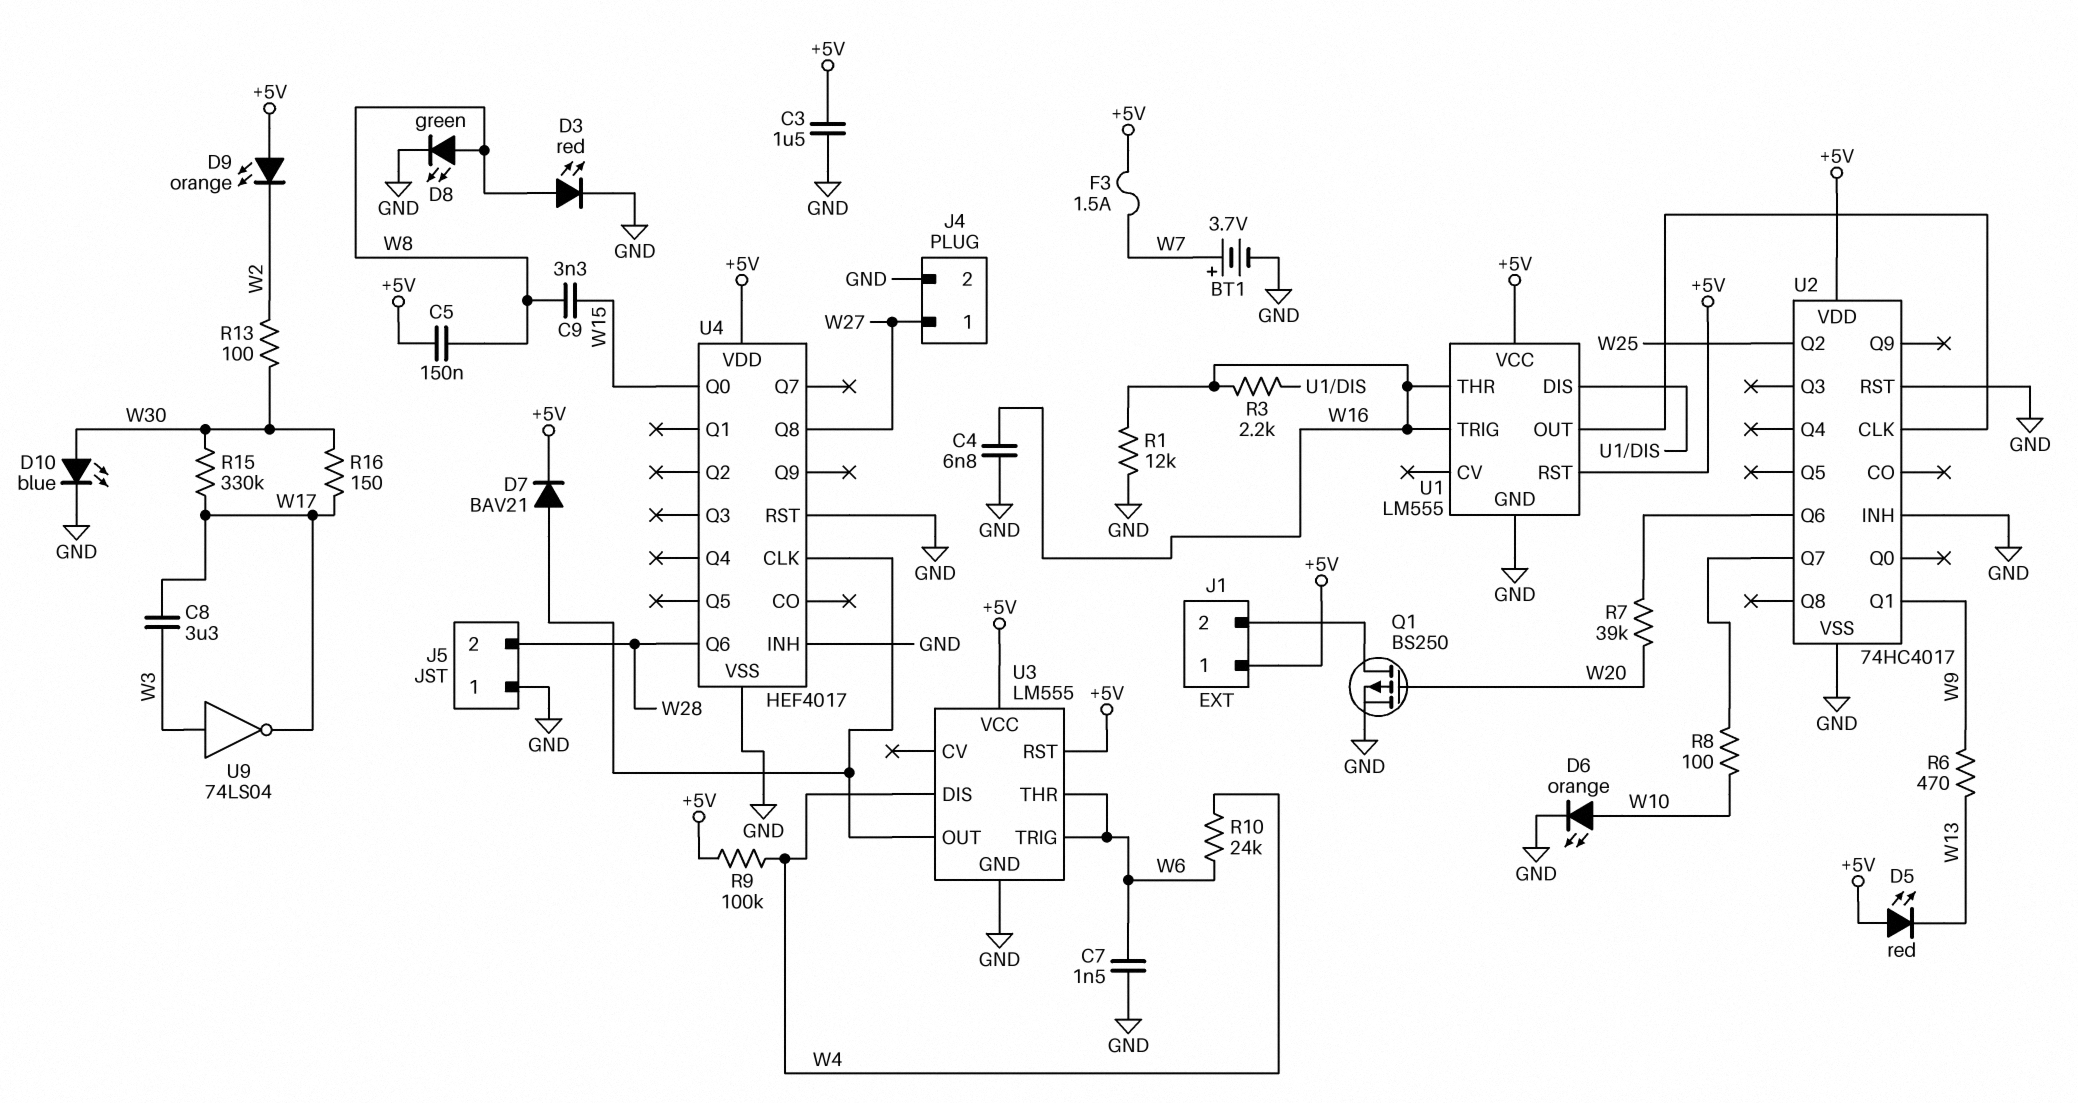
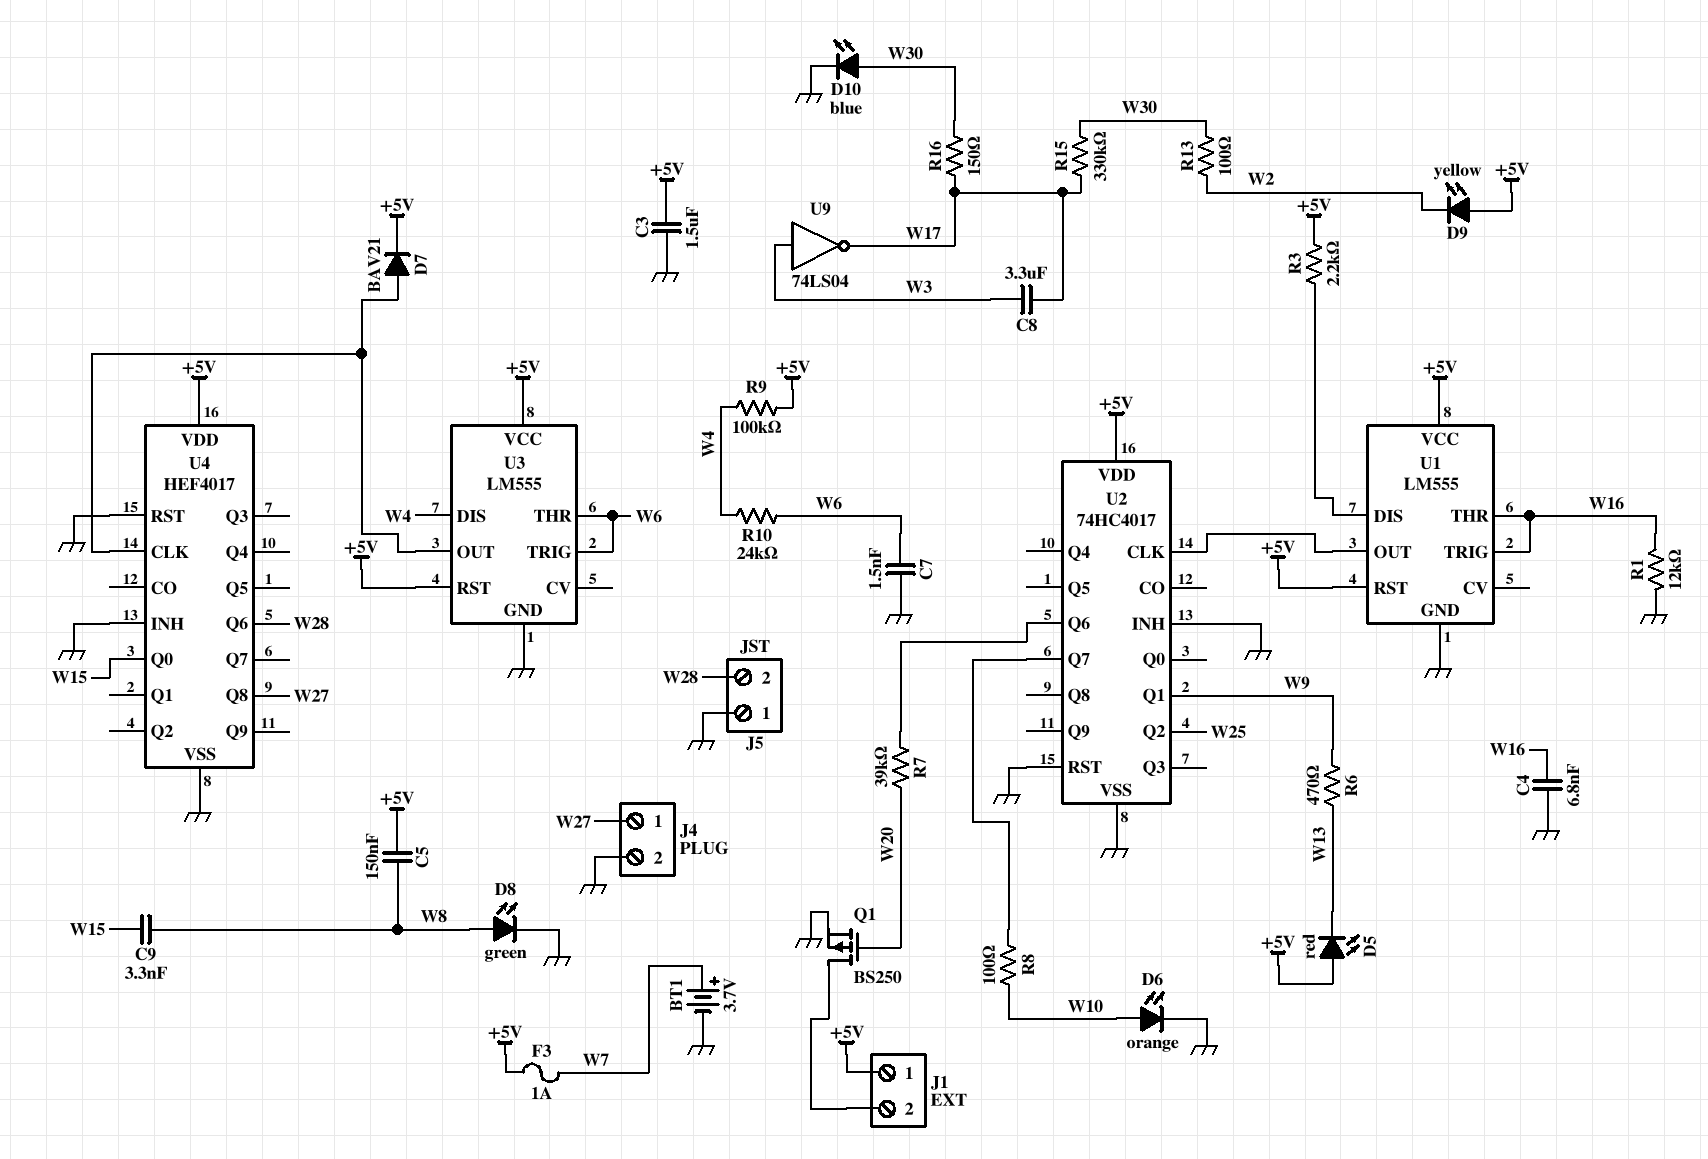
D3: LED red (A W8, K GND) -> none
D9: LED orange (A +5V, K W2) -> LED yellow (A +5V, K W2)
F3: 1.5A (+5V, W7) -> 1A (+5V, W7)
R3: 2.2k (U1/DIS, W16) -> 2.2k (+5V, U1/DIS)

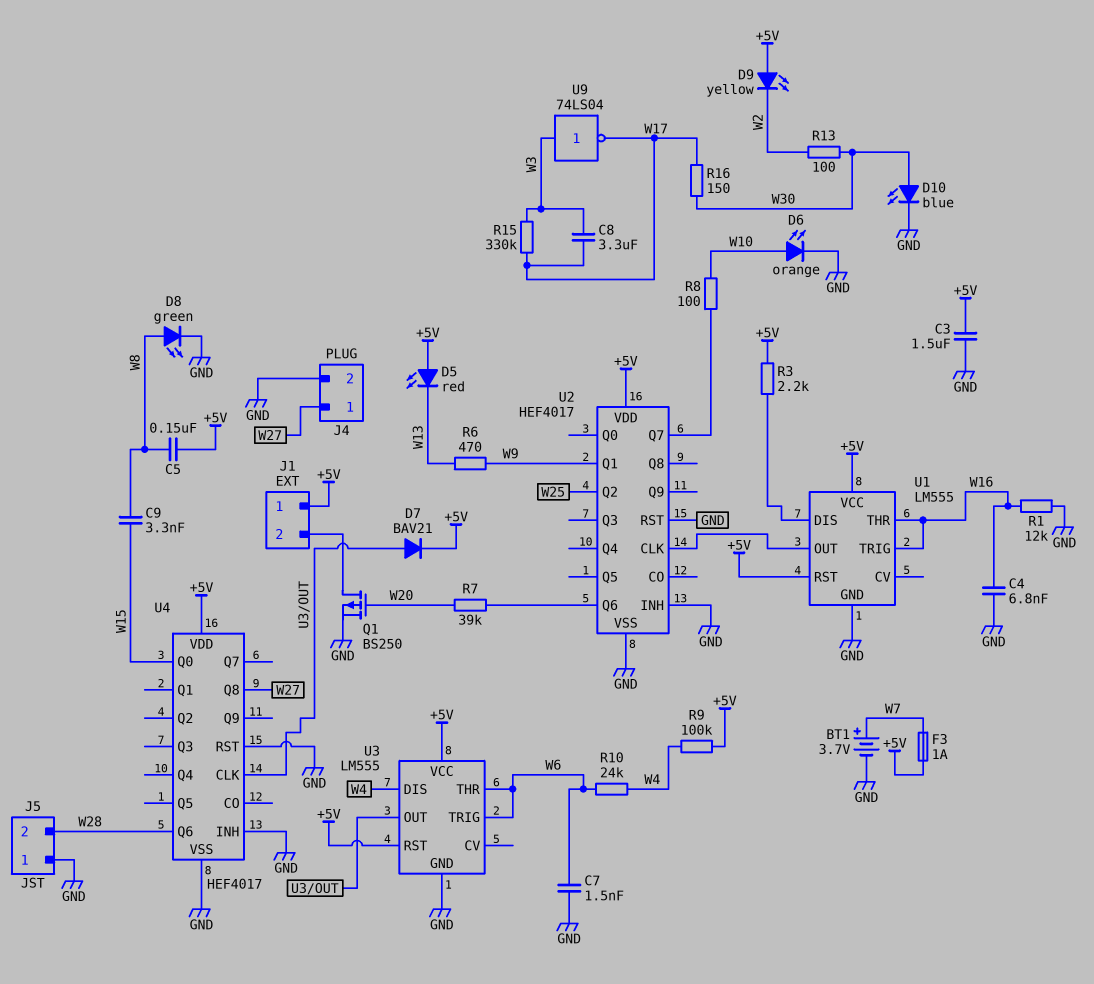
R15: 330k (W17, W30) -> 330k (W3, W17)
U2: 74HC4017 -> HEF4017

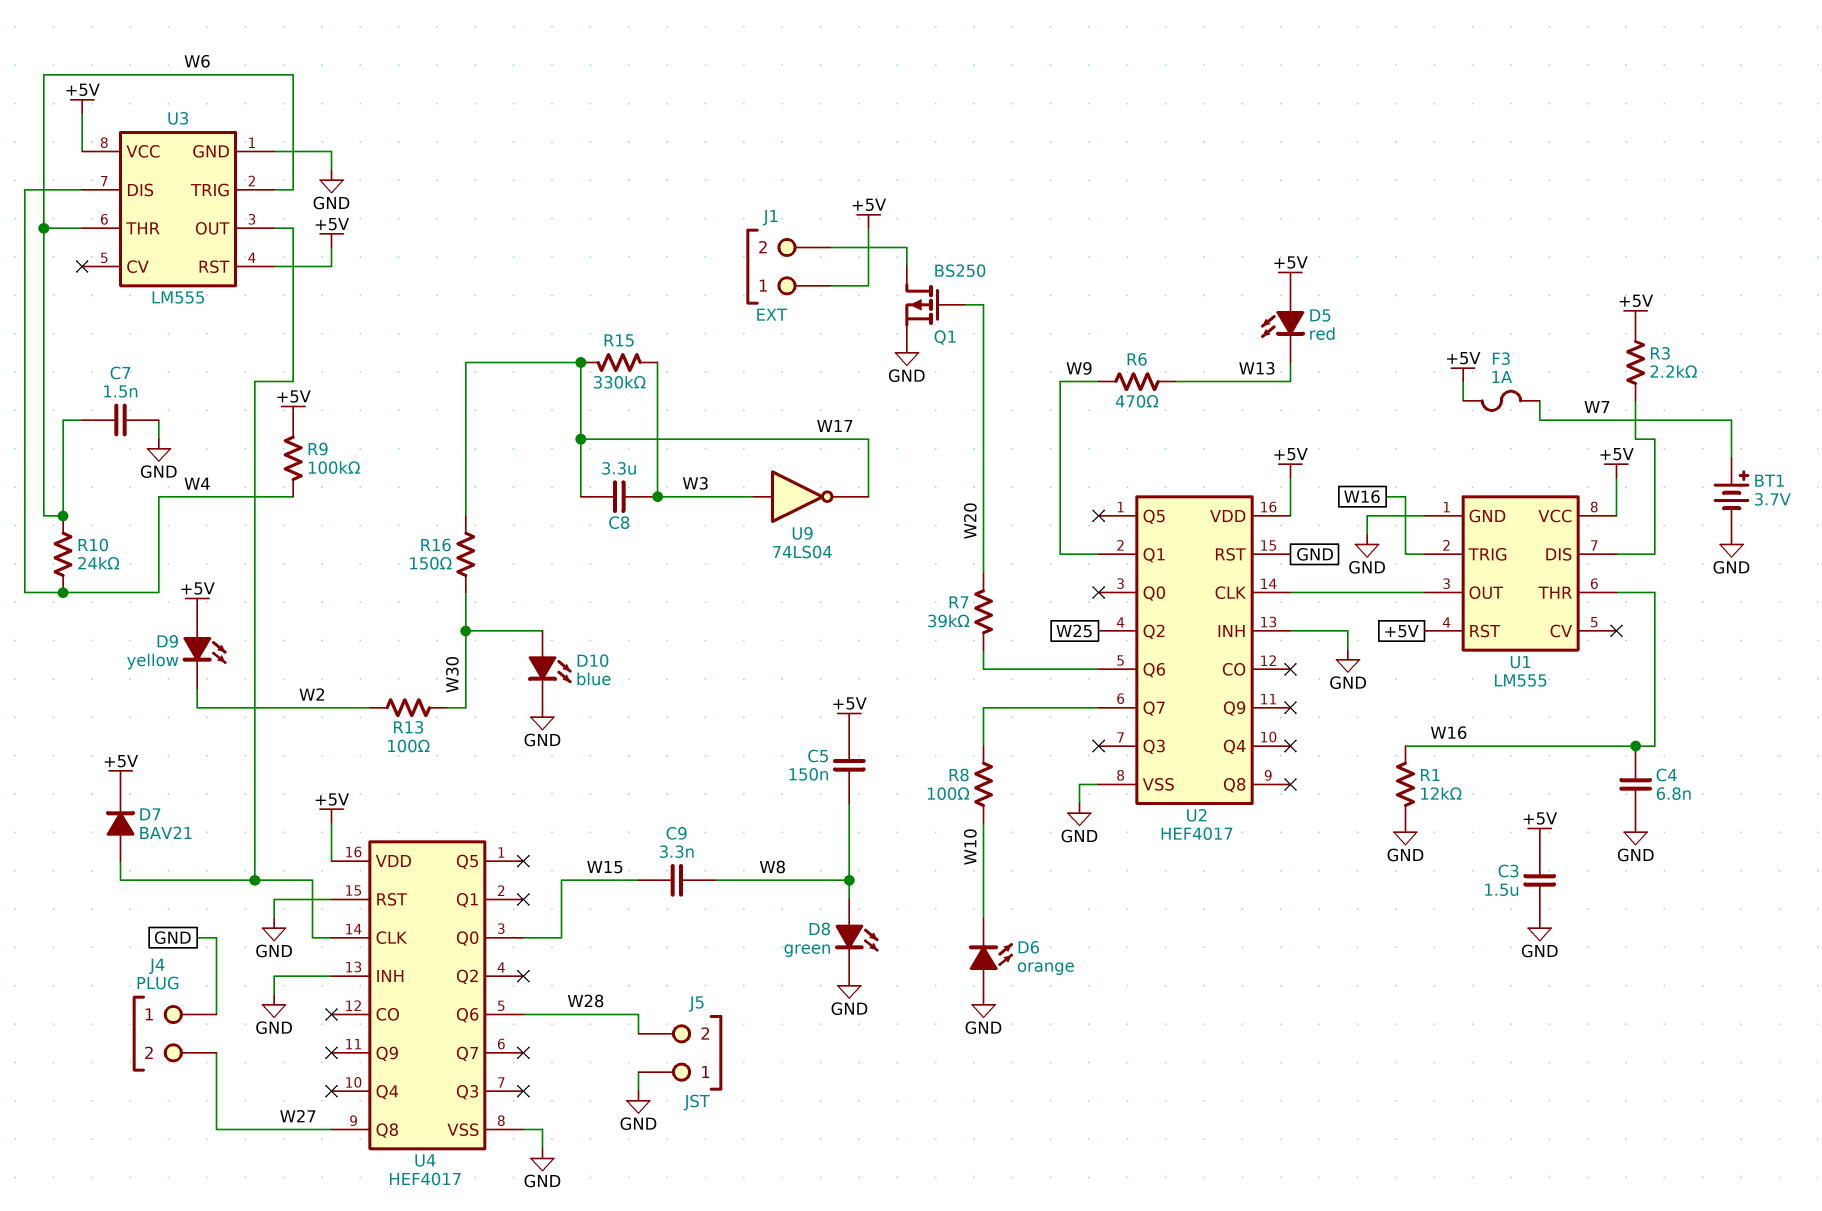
D6: LED orange (A W10, K GND) -> LED orange (A GND, K W10)
J4 pin 1: W27 -> GND
J4 pin 2: GND -> W27

